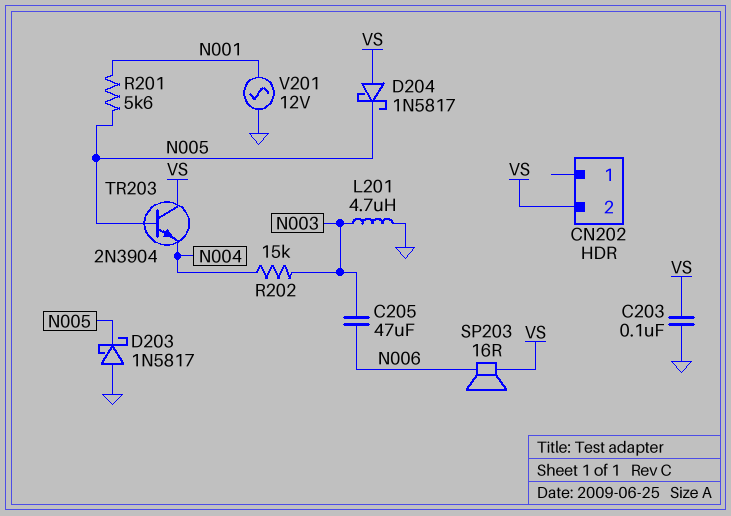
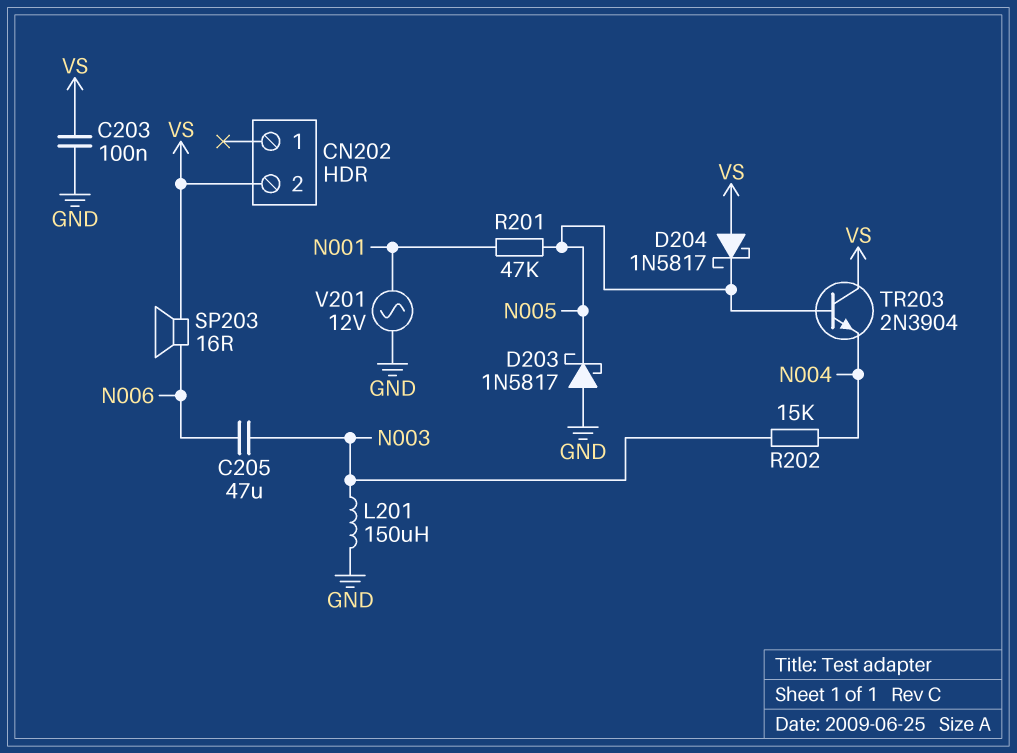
L201: 4.7uH (GND, N003) -> 150uH (GND, N003)
R201: 5.6k (N001, N005) -> 47k (N001, N005)

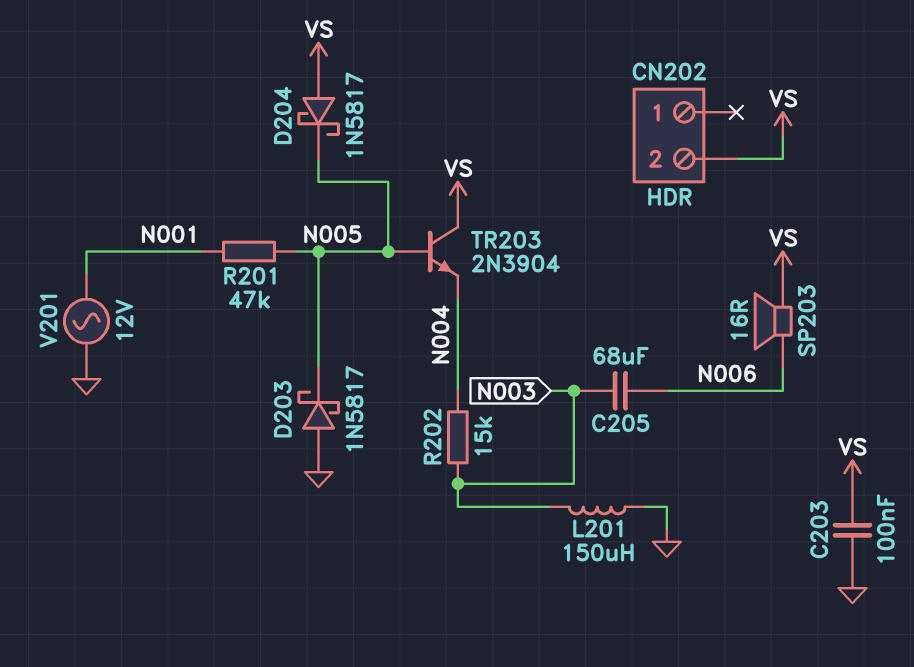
C205: 47uF (N003, N006) -> 68uF (N003, N006)

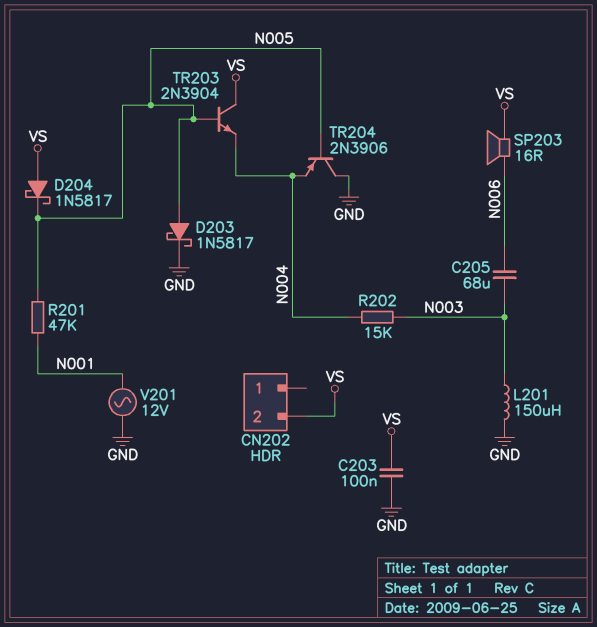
D203: schottky 1N5817 (A GND, K N005) -> schottky 1N5817 (A N005, K GND)
TR204: none -> PNP 2N3906 (B N005, C GND, E N004)

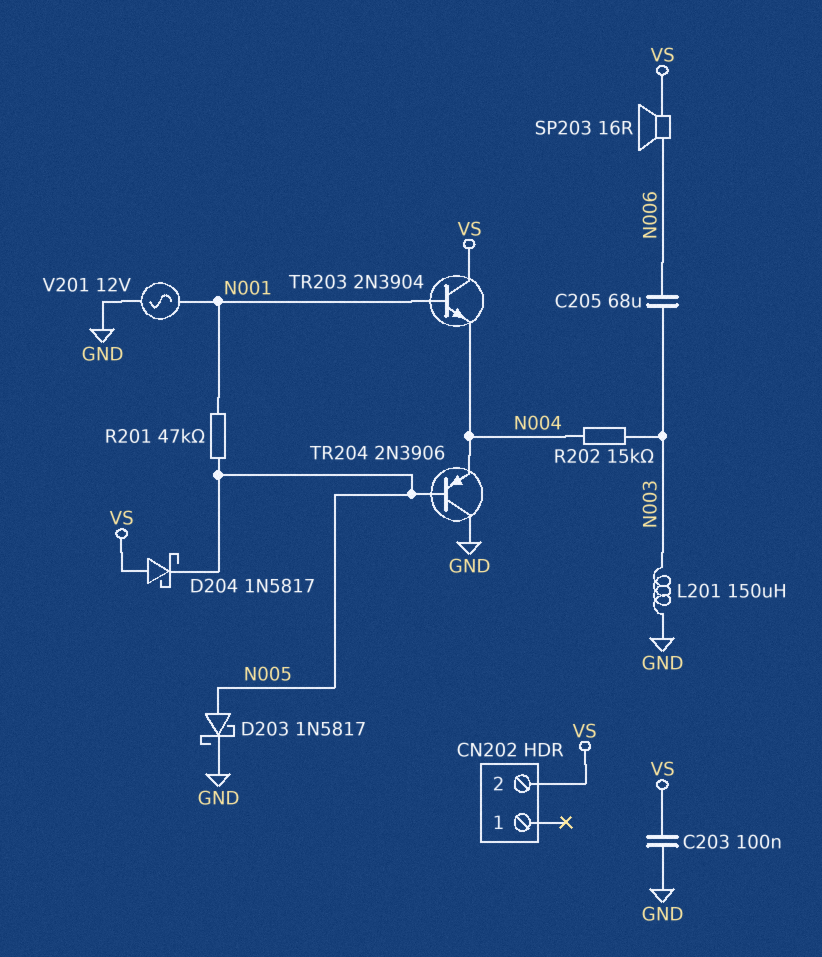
TR203: NPN 2N3904 (B N005, C VS, E N004) -> NPN 2N3904 (B N001, C VS, E N004)

